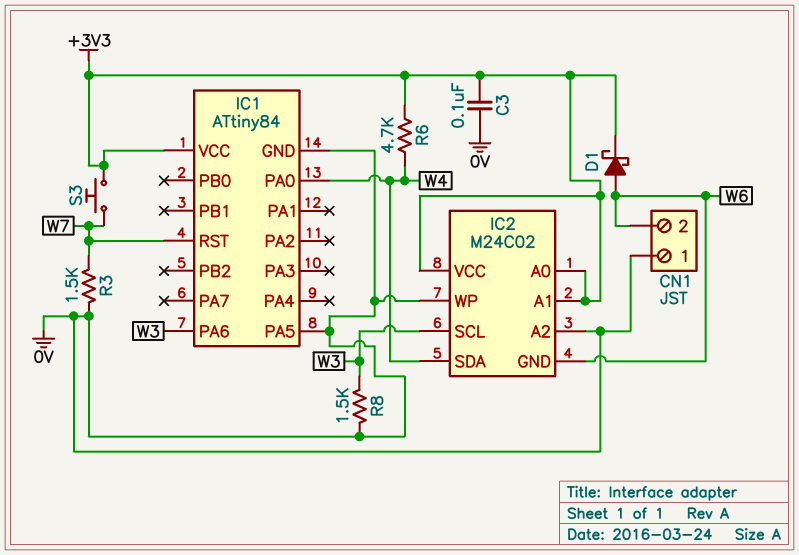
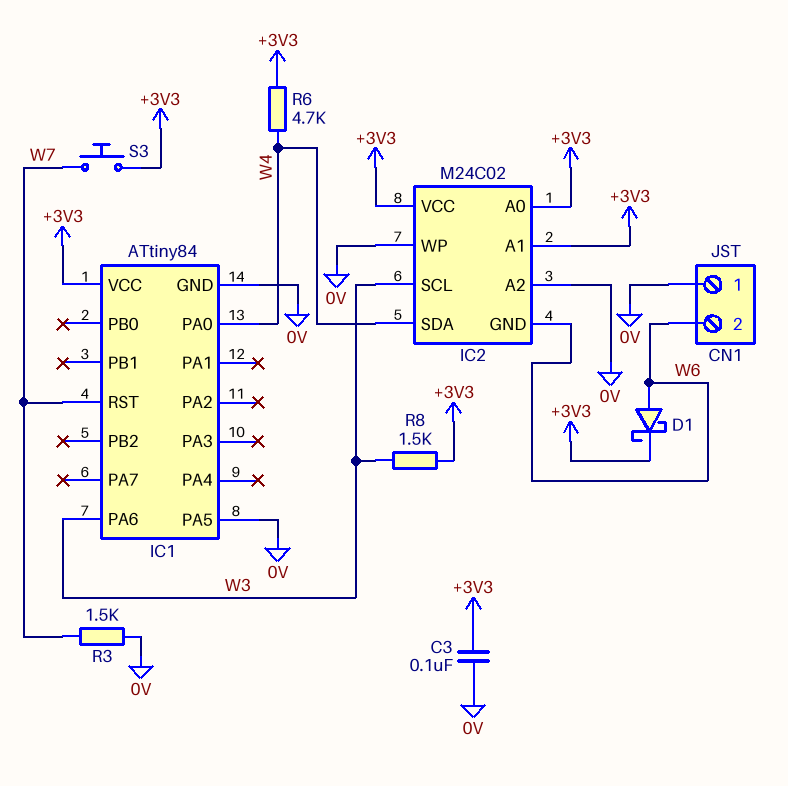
R8: 1.5k (0V, W3) -> 1.5k (+3V3, W3)

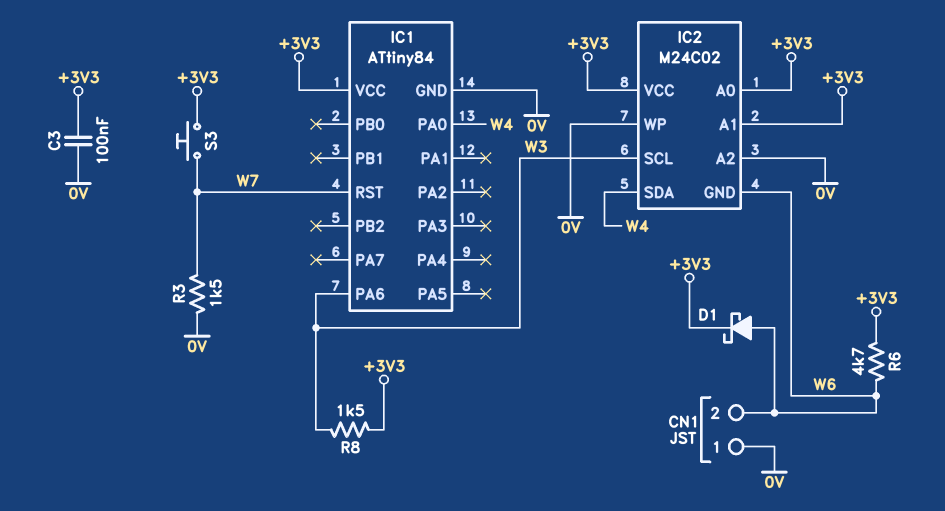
IC1 pin PA5: 0V -> none
R6: 4.7k (+3V3, W4) -> 4.7k (+3V3, W6)

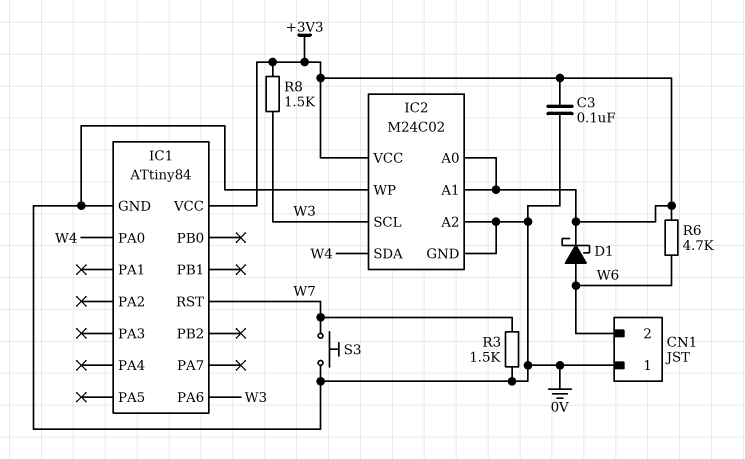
IC2 pin GND: W6 -> 0V
S3: button (+3V3, W7) -> button (0V, W7)

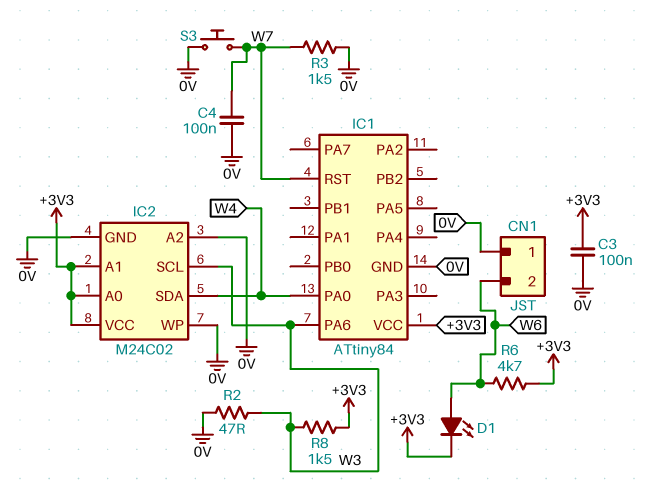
C4: none -> 100nF (0V, W7)
D1: schottky (A W6, K +3V3) -> LED (A W6, K +3V3)
R2: none -> 47 (0V, W3)

